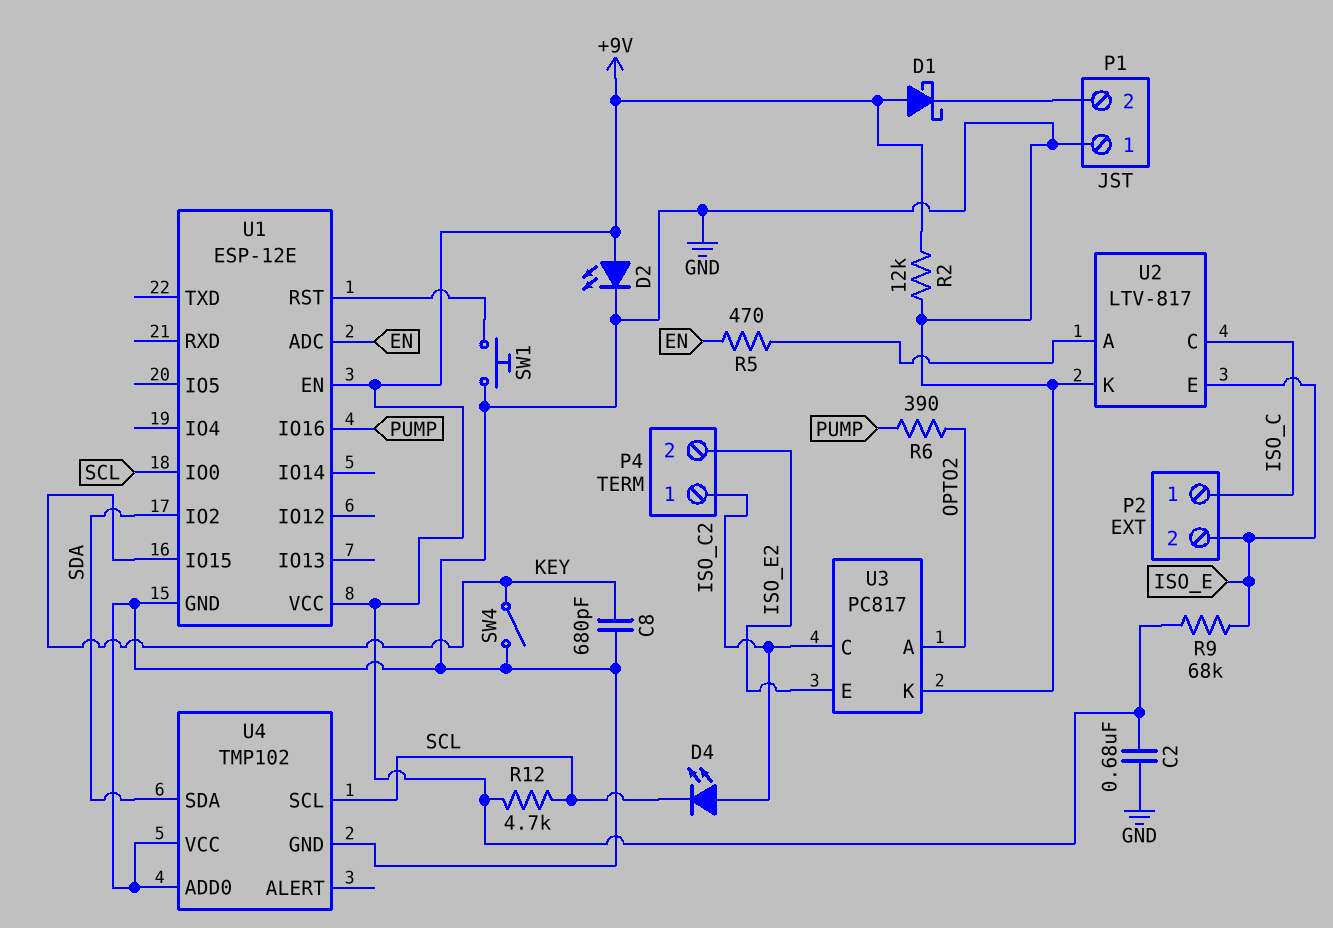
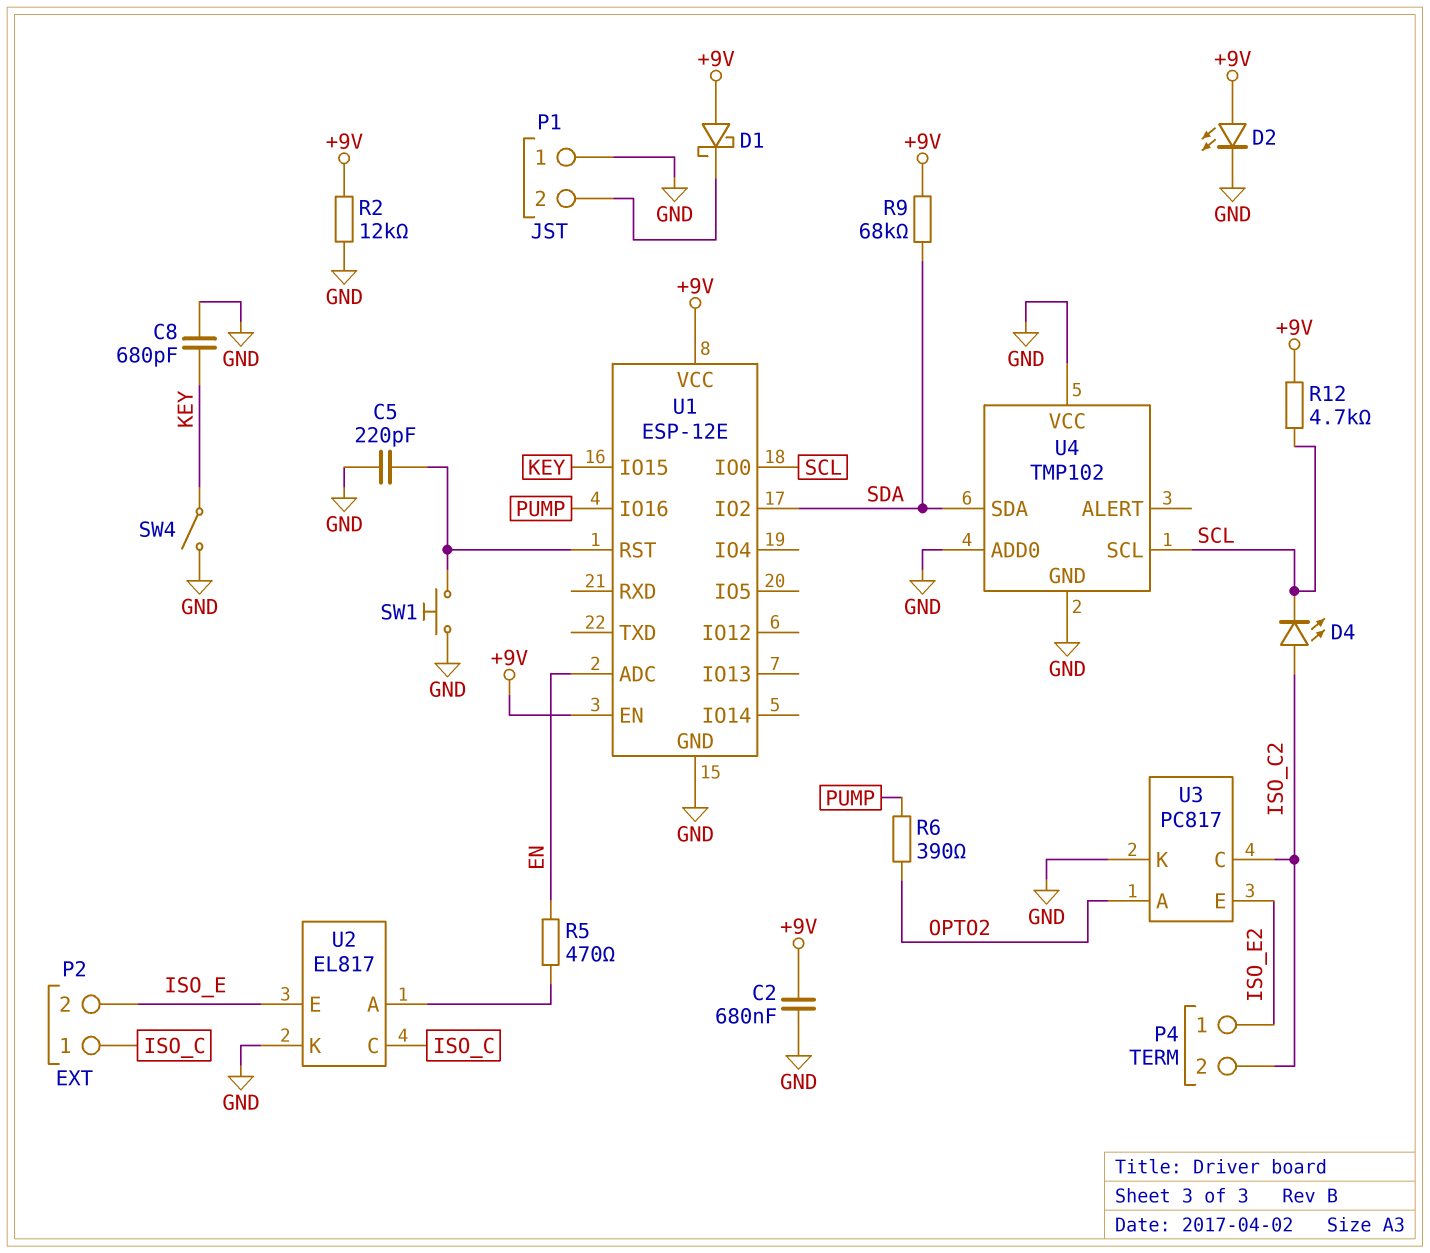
C5: none -> 220pF (GND, U1/RST)
P4 pin 1: ISO_C2 -> ISO_E2
P4 pin 2: ISO_E2 -> ISO_C2
R9: 68k (+9V, ISO_E) -> 68k (+9V, SDA)
U2: LTV-817 -> EL817

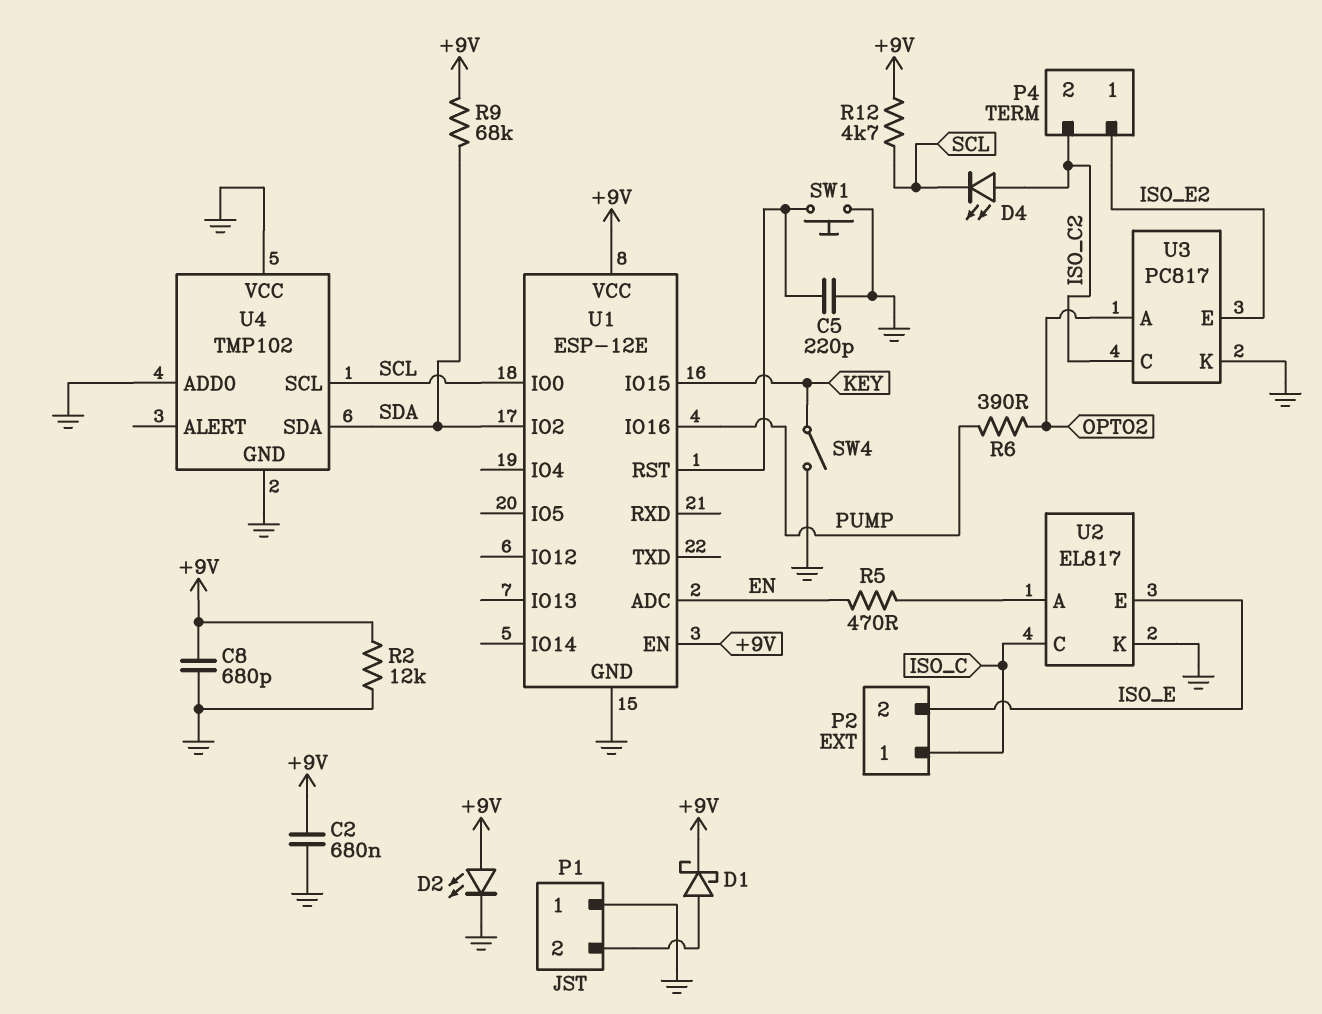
C8: 680pF (GND, KEY) -> 680pF (+9V, GND)
D1: schottky (A +9V, K P1/2) -> schottky (A P1/2, K +9V)

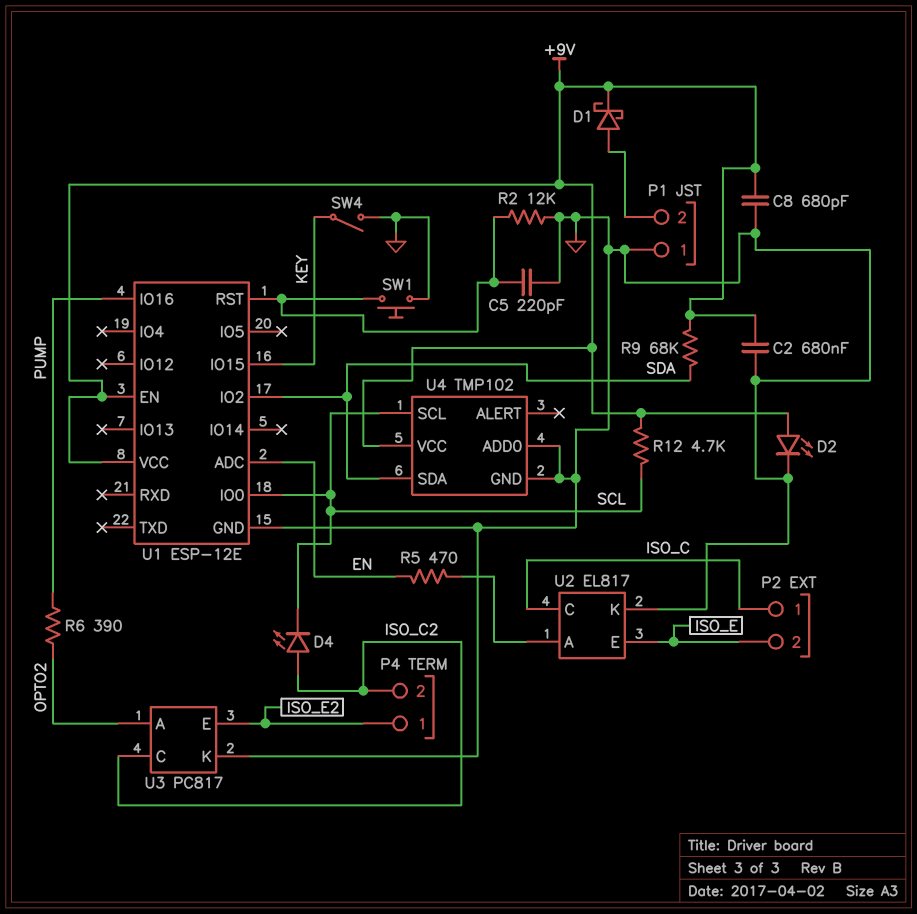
R2: 12k (+9V, GND) -> 12k (GND, U1/RST)
U4 pin VCC: GND -> +9V

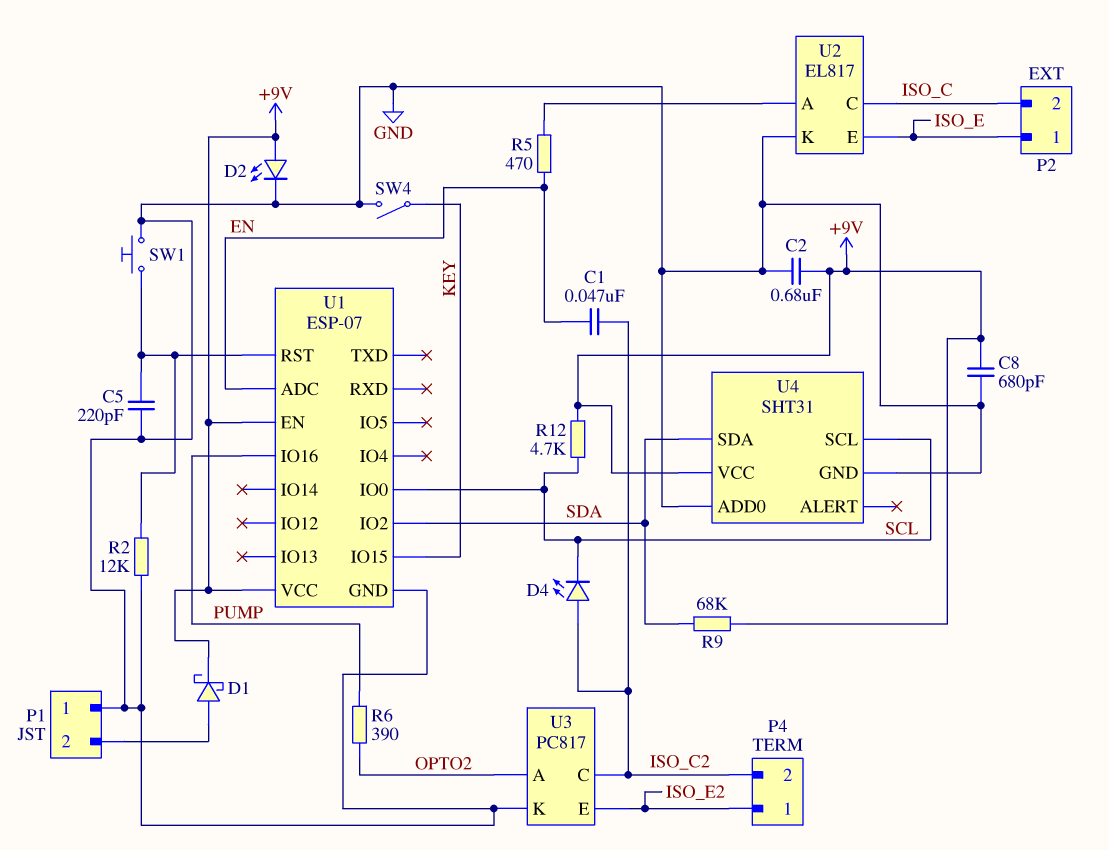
C1: none -> 47nF (EN, ISO_C2)
P2 pin 1: ISO_C -> ISO_E
P2 pin 2: ISO_E -> ISO_C
U1: ESP-12E -> ESP-07
U4: TMP102 -> SHT31

